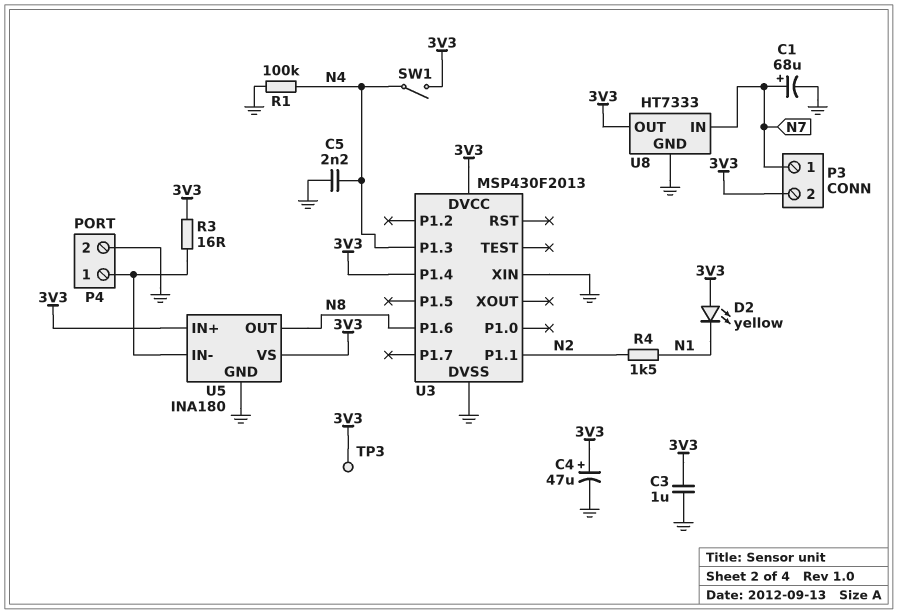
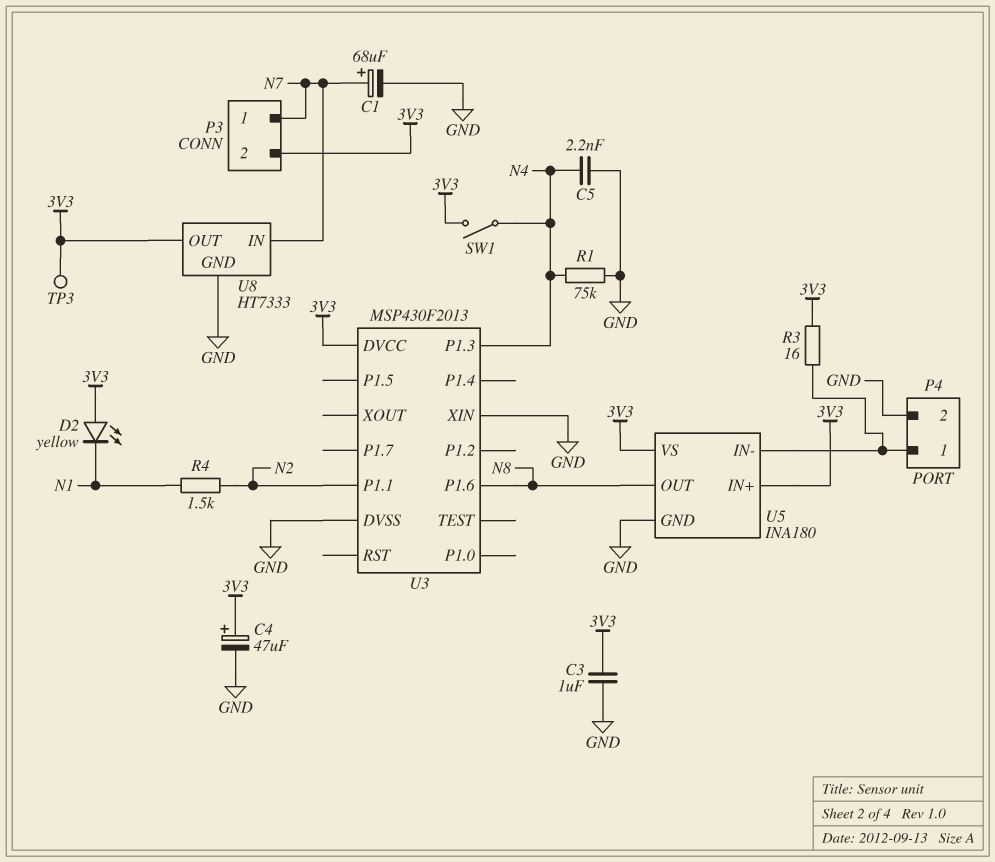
R1: 100k (GND, N4) -> 75k (GND, N4)
U3 pin P1.4: 3V3 -> none

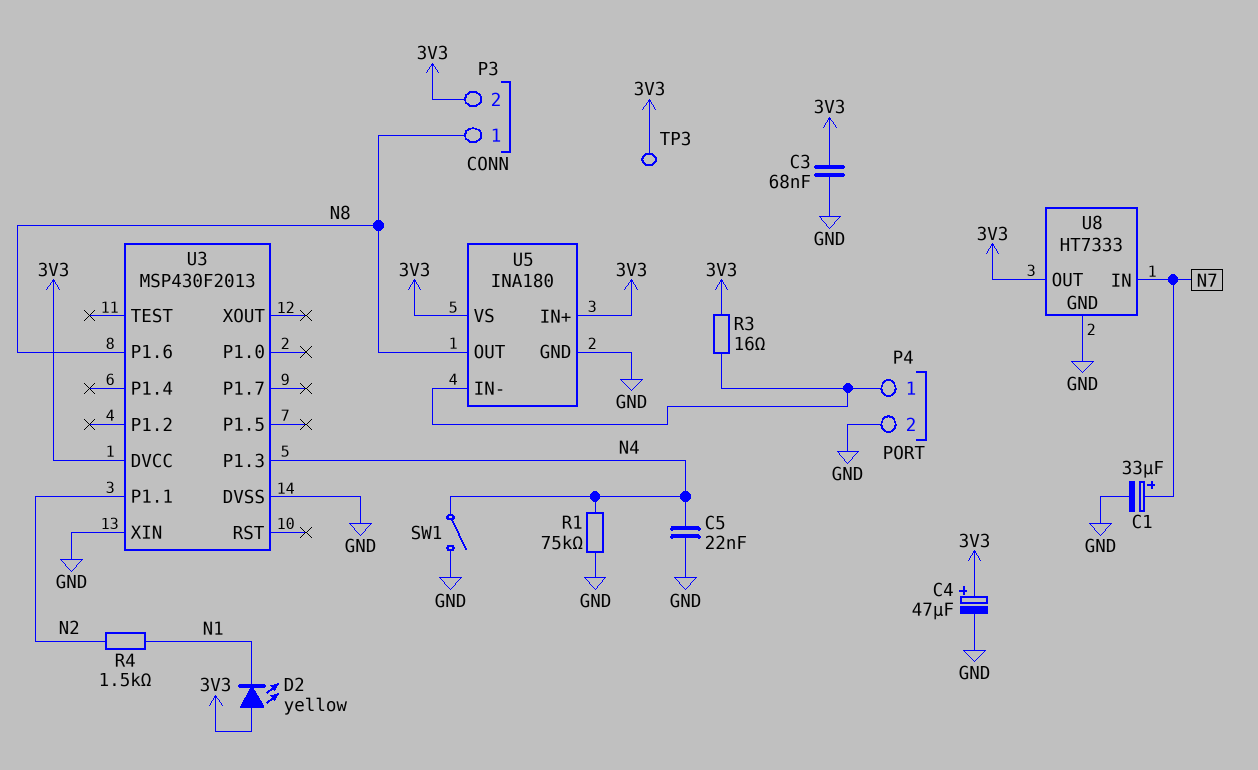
C1: 68uF (plus N7, minus GND) -> 33uF (plus N7, minus GND)
C3: 1uF (3V3, GND) -> 68nF (3V3, GND)
C5: 2.2nF (GND, N4) -> 22nF (GND, N4)
P3 pin 1: N7 -> N8
SW1: switch (3V3, N4) -> switch (GND, N4)

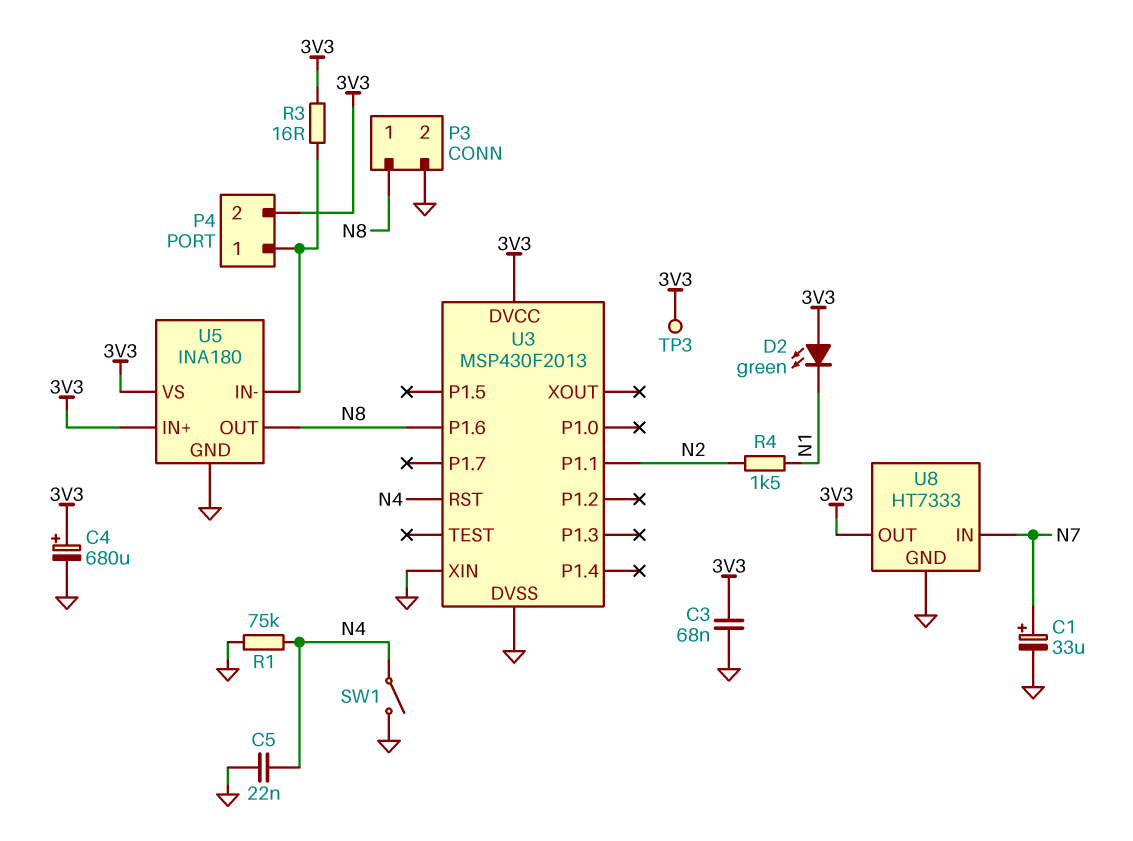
C4: 47uF (plus 3V3, minus GND) -> 680uF (plus 3V3, minus GND)
D2: LED yellow (A 3V3, K N1) -> LED green (A 3V3, K N1)
P3 pin 2: 3V3 -> GND
P4 pin 2: GND -> 3V3
U3 pin P1.3: N4 -> none
U3 pin RST: none -> N4

